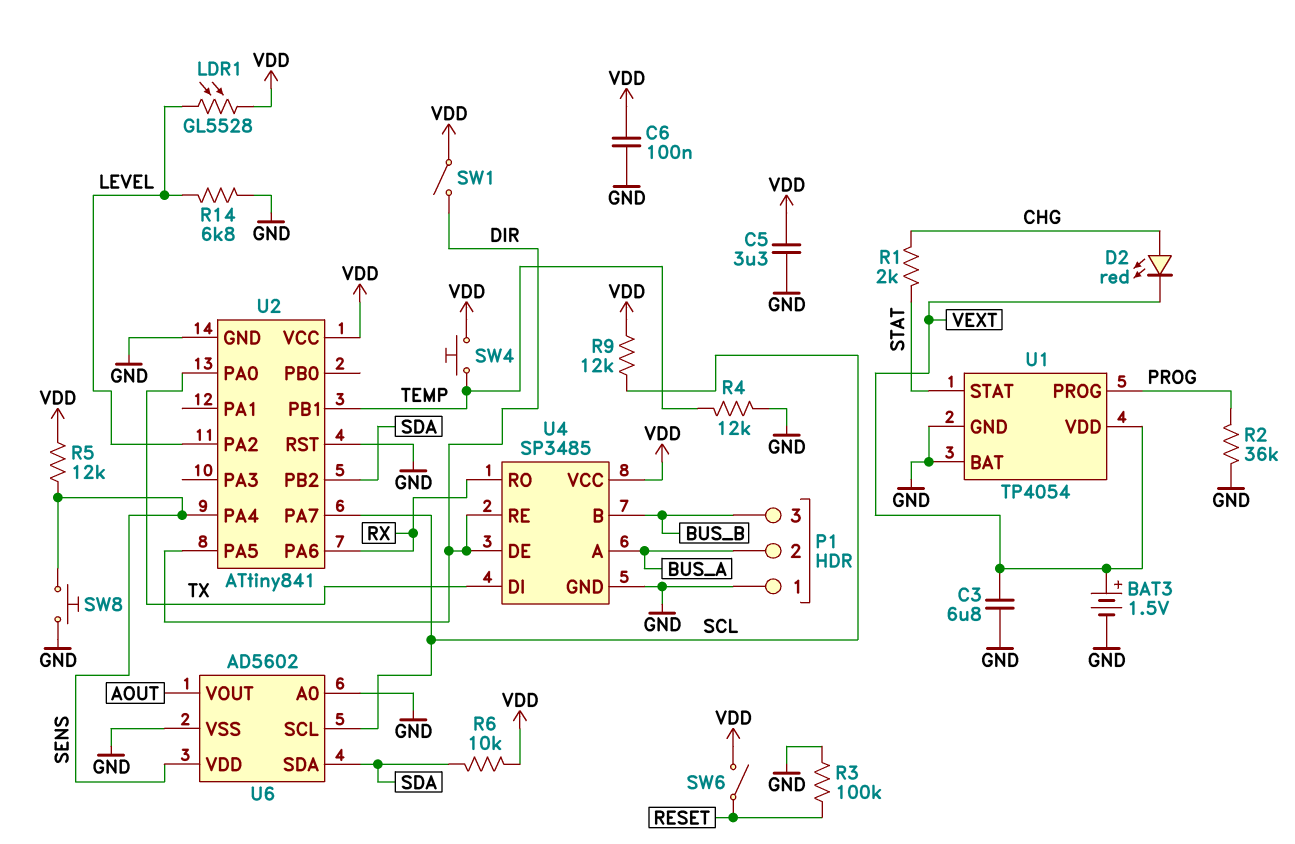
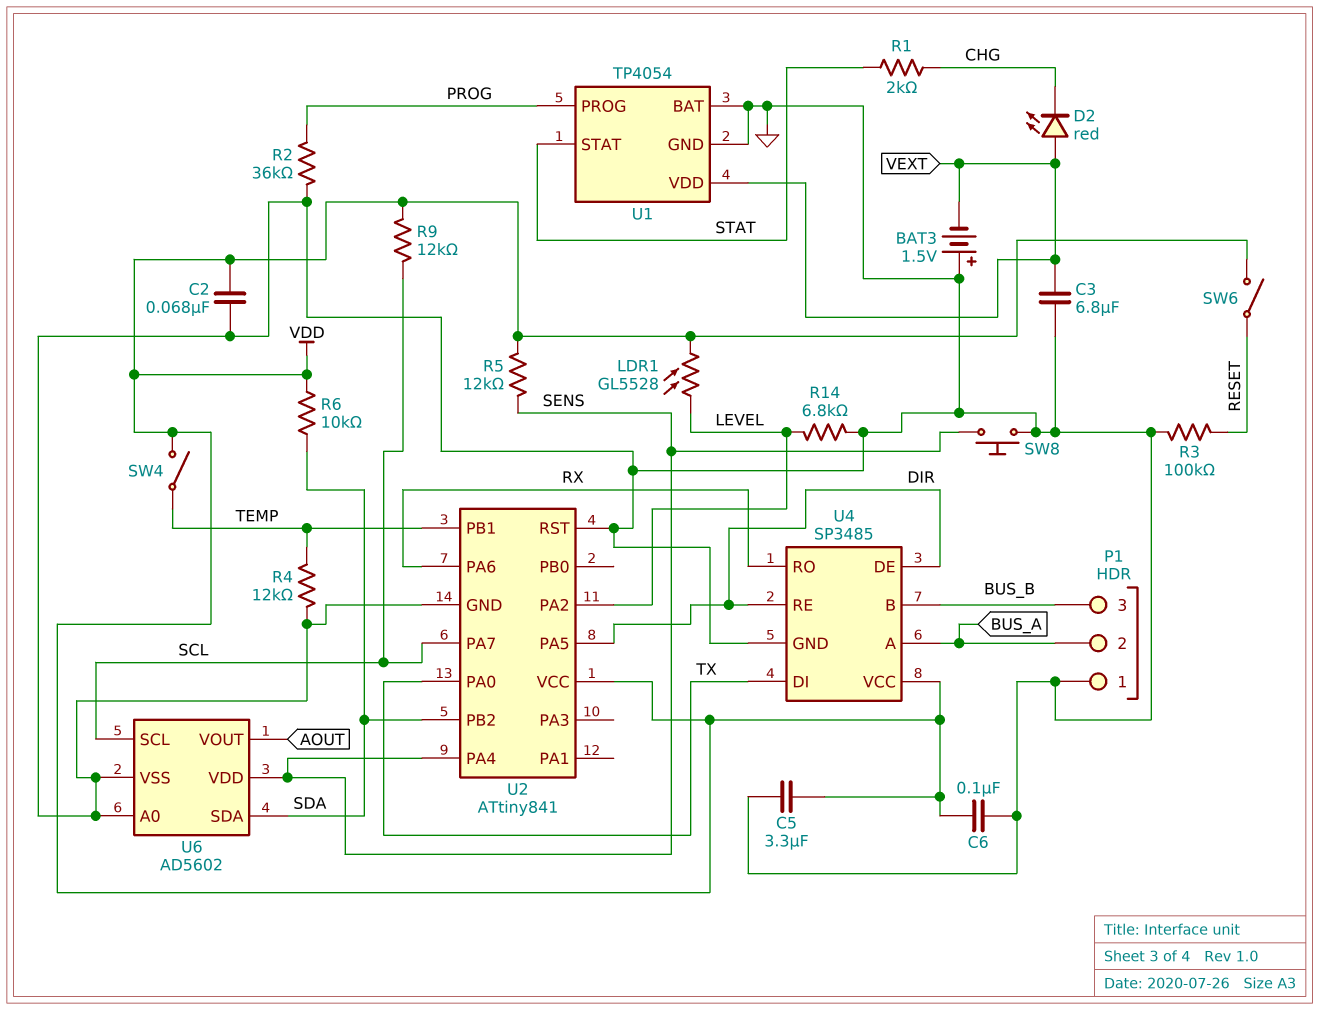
BAT3: 1.5V (plus VEXT, minus GND) -> 1.5V (plus GND, minus VEXT)
C2: none -> 68nF (GND, VDD)
D2: LED red (A CHG, K VEXT) -> LED red (A VEXT, K CHG)
SW1: switch (DIR, VDD) -> none
SW4: button (TEMP, VDD) -> switch (TEMP, VDD)

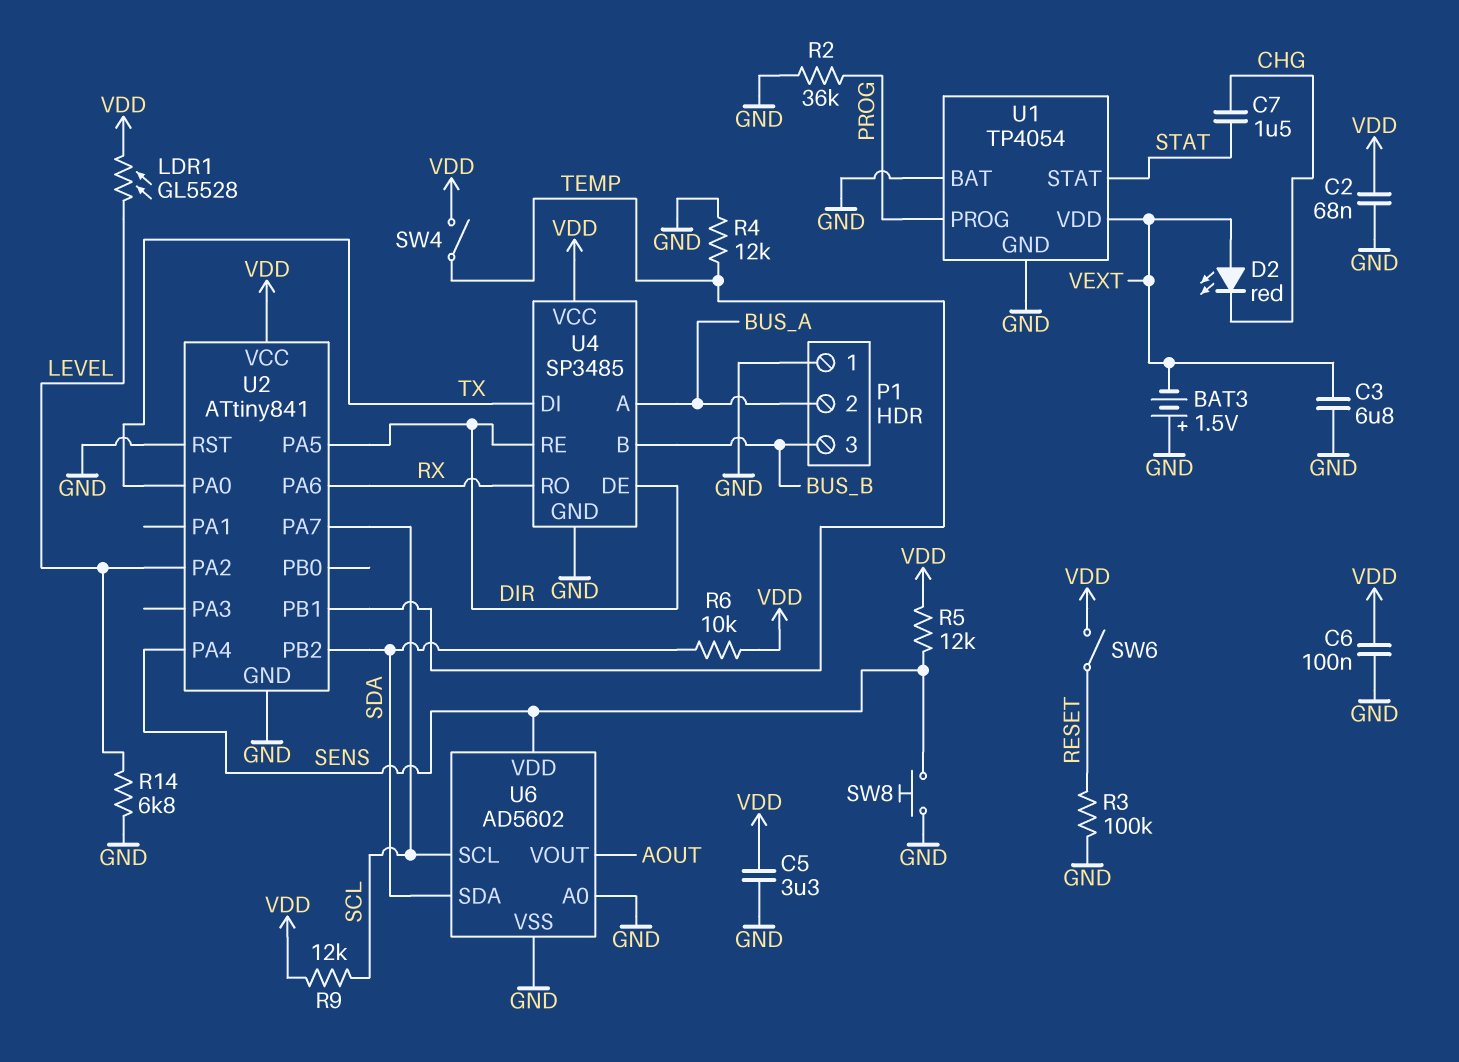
C7: none -> 1.5uF (CHG, STAT)
R1: 2k (CHG, STAT) -> none

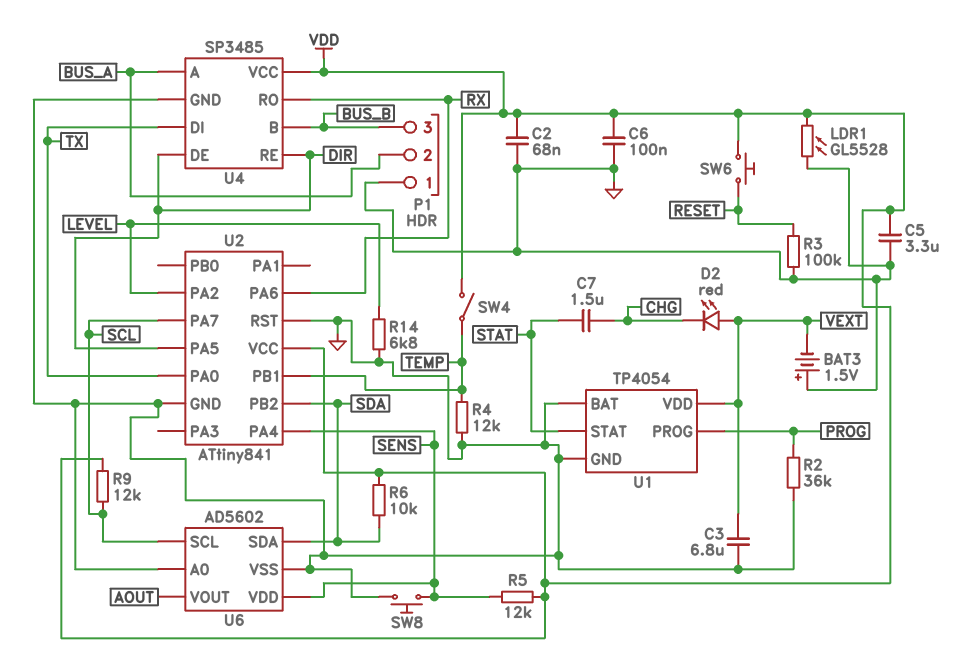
LDR1: GL5528 (LEVEL, VDD) -> GL5528 (GND, VDD)
SW6: switch (RESET, VDD) -> button (RESET, VDD)

